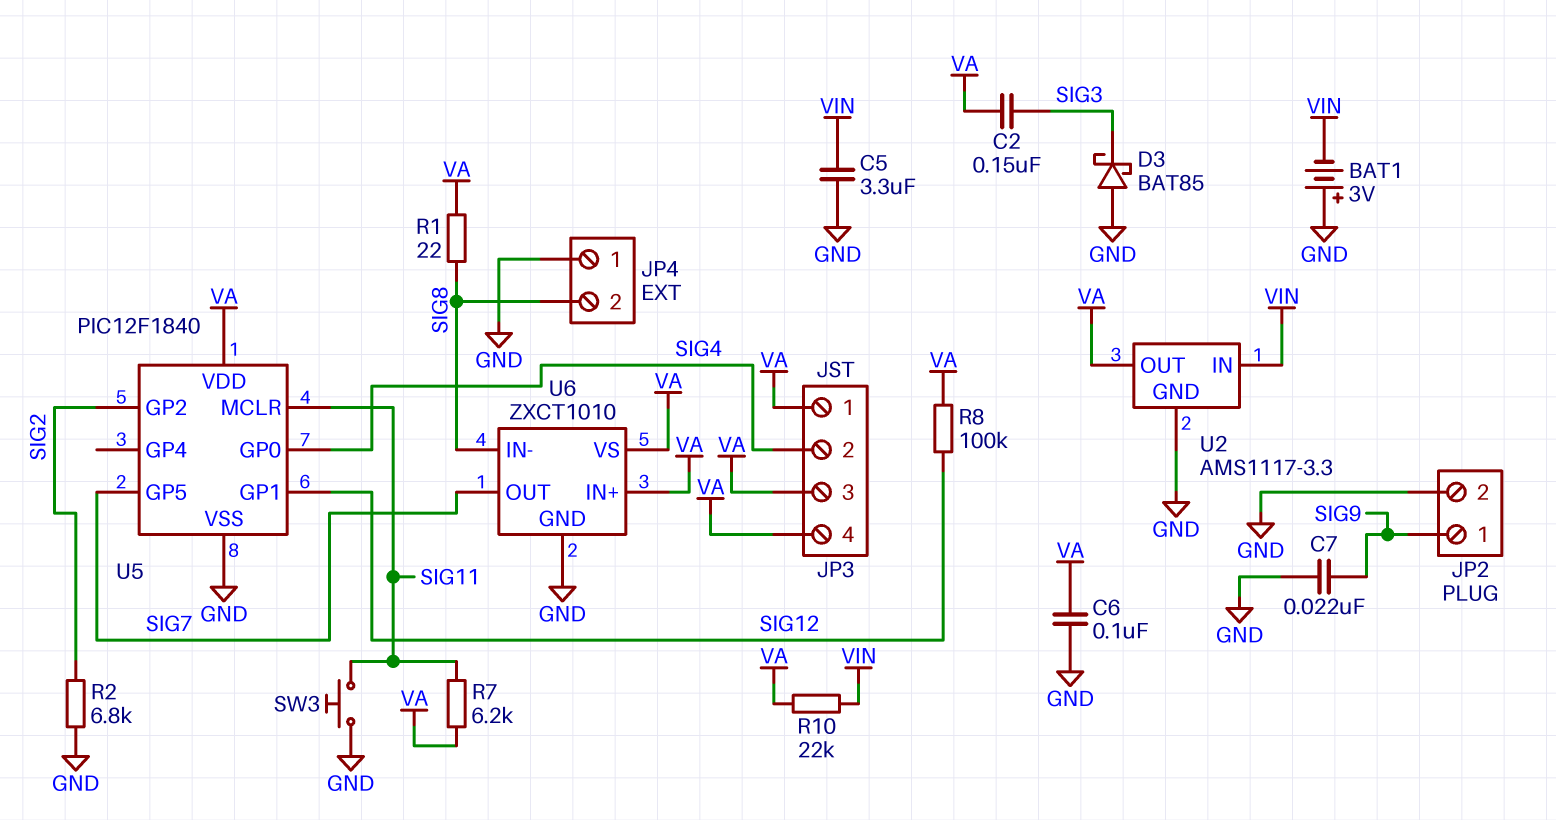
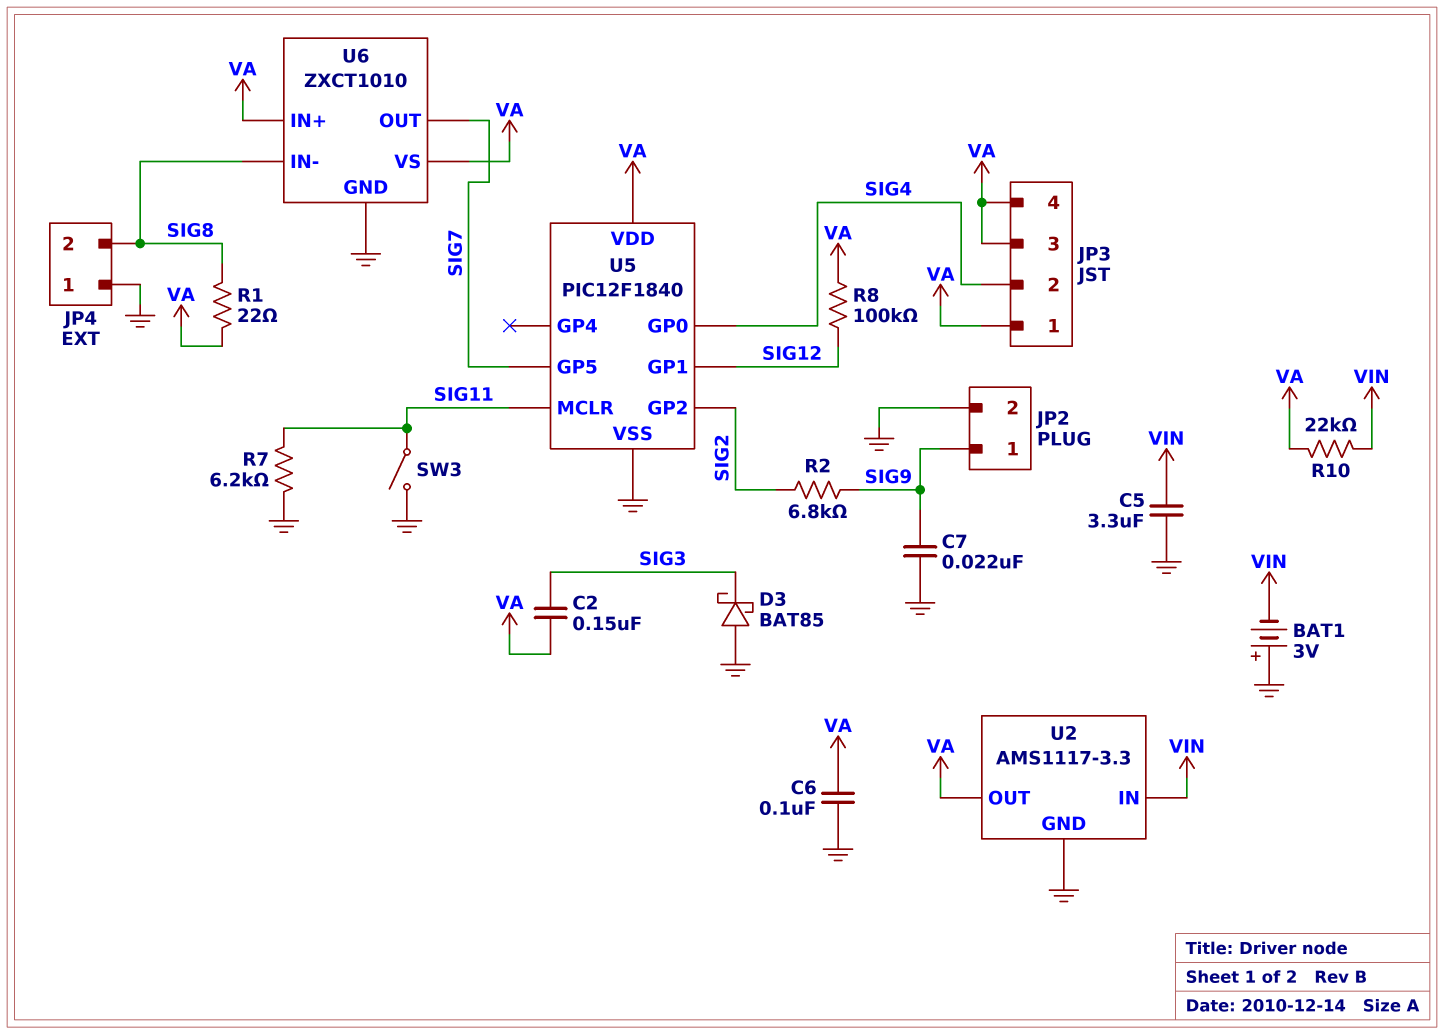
R2: 6.8k (GND, SIG2) -> 6.8k (SIG2, SIG9)
R7: 6.2k (SIG11, VA) -> 6.2k (GND, SIG11)
SW3: button (GND, SIG11) -> switch (GND, SIG11)

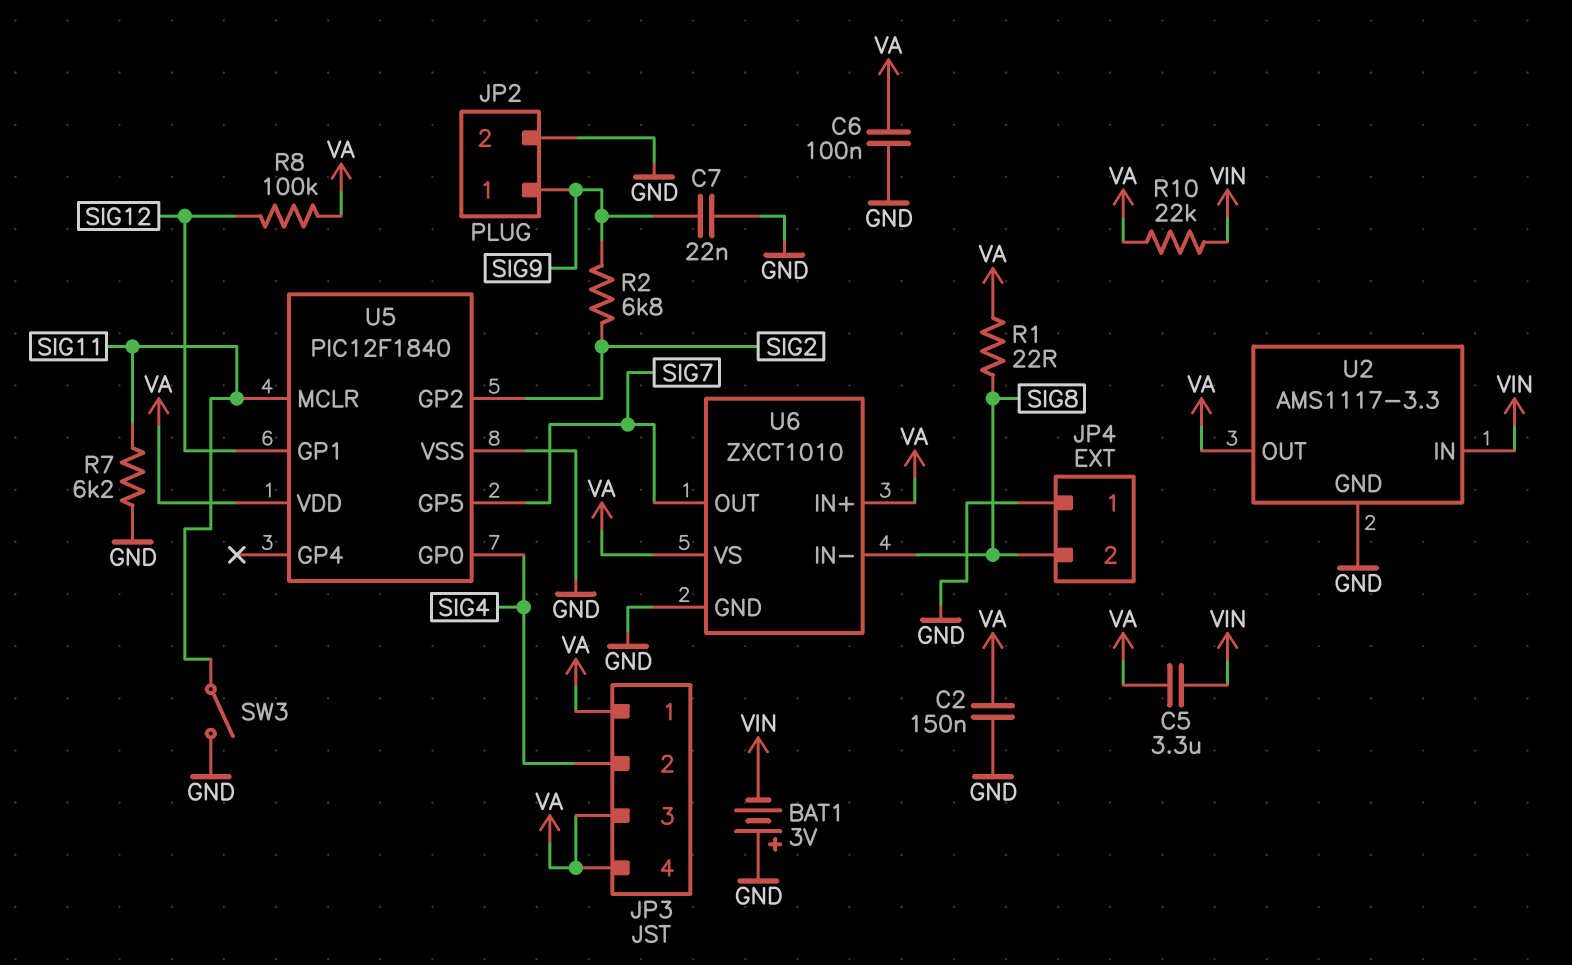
C2: 150nF (SIG3, VA) -> 150nF (GND, VA)
C5: 3.3uF (GND, VIN) -> 3.3uF (VA, VIN)
D3: schottky BAT85 (A GND, K SIG3) -> none

